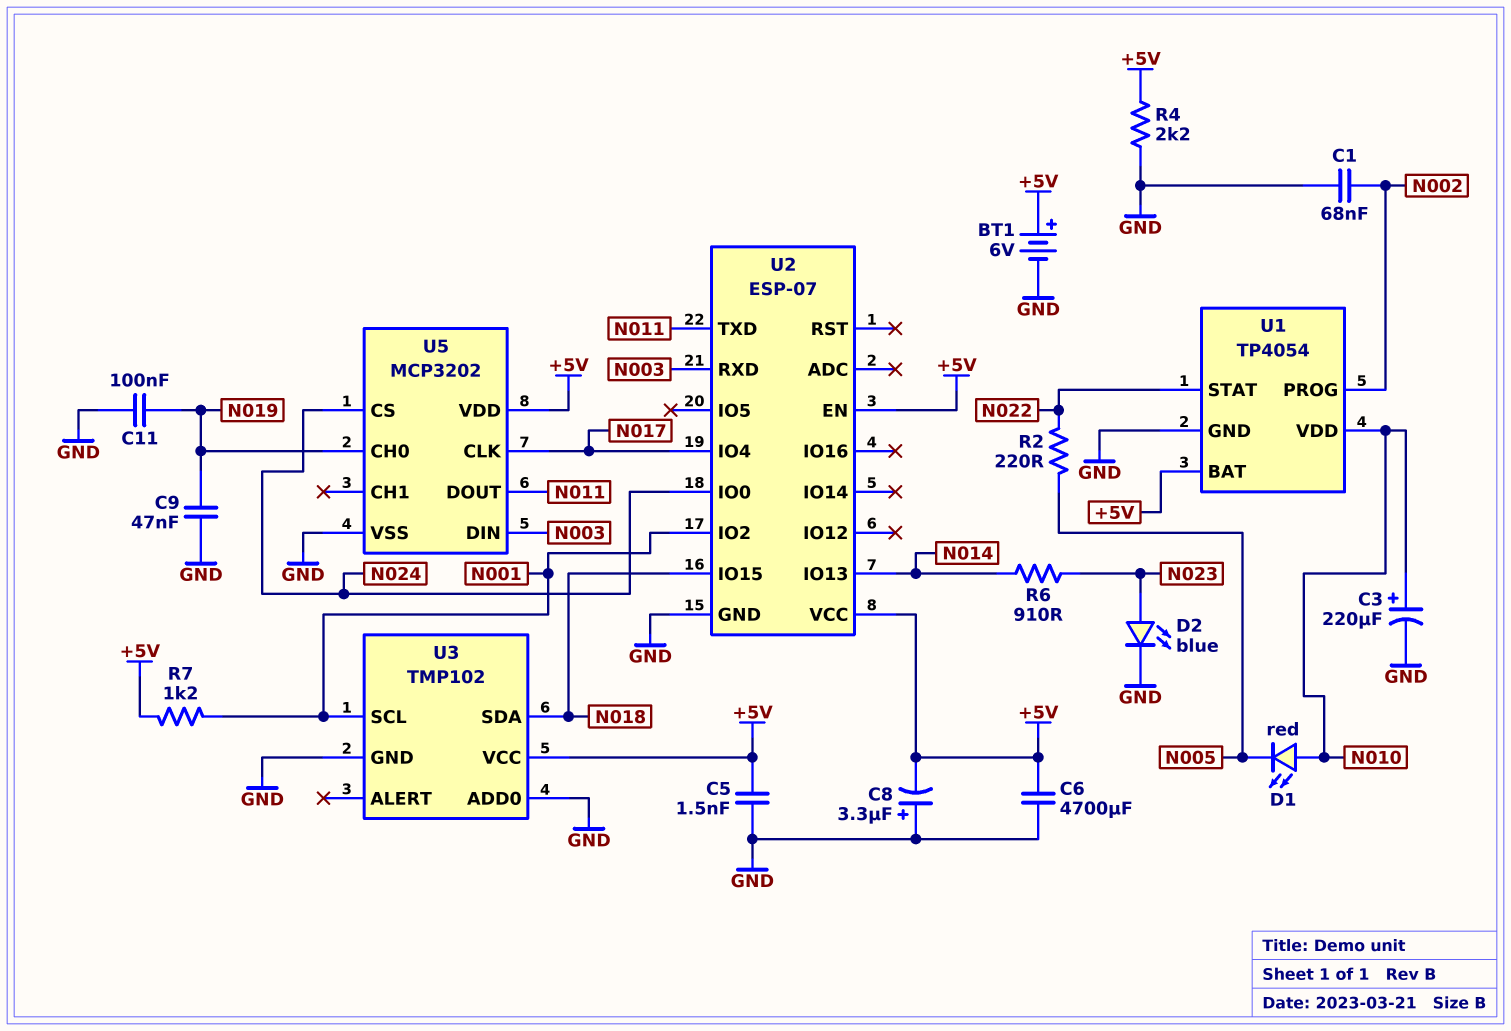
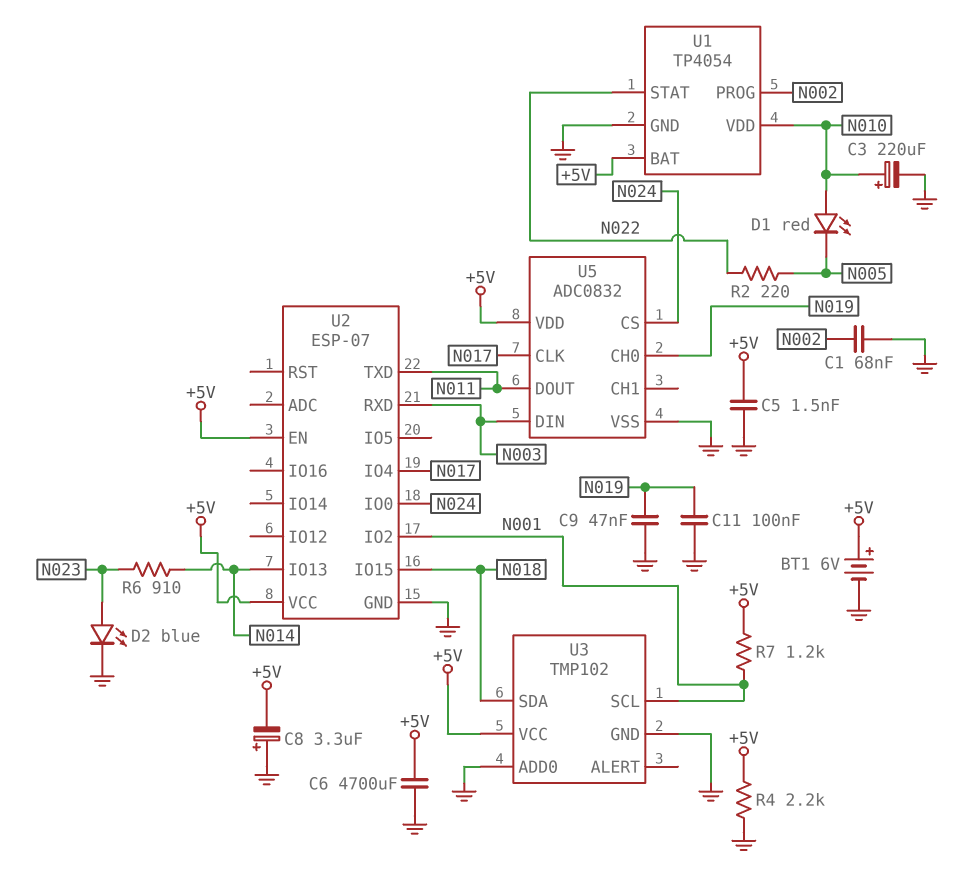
U5: MCP3202 -> ADC0832

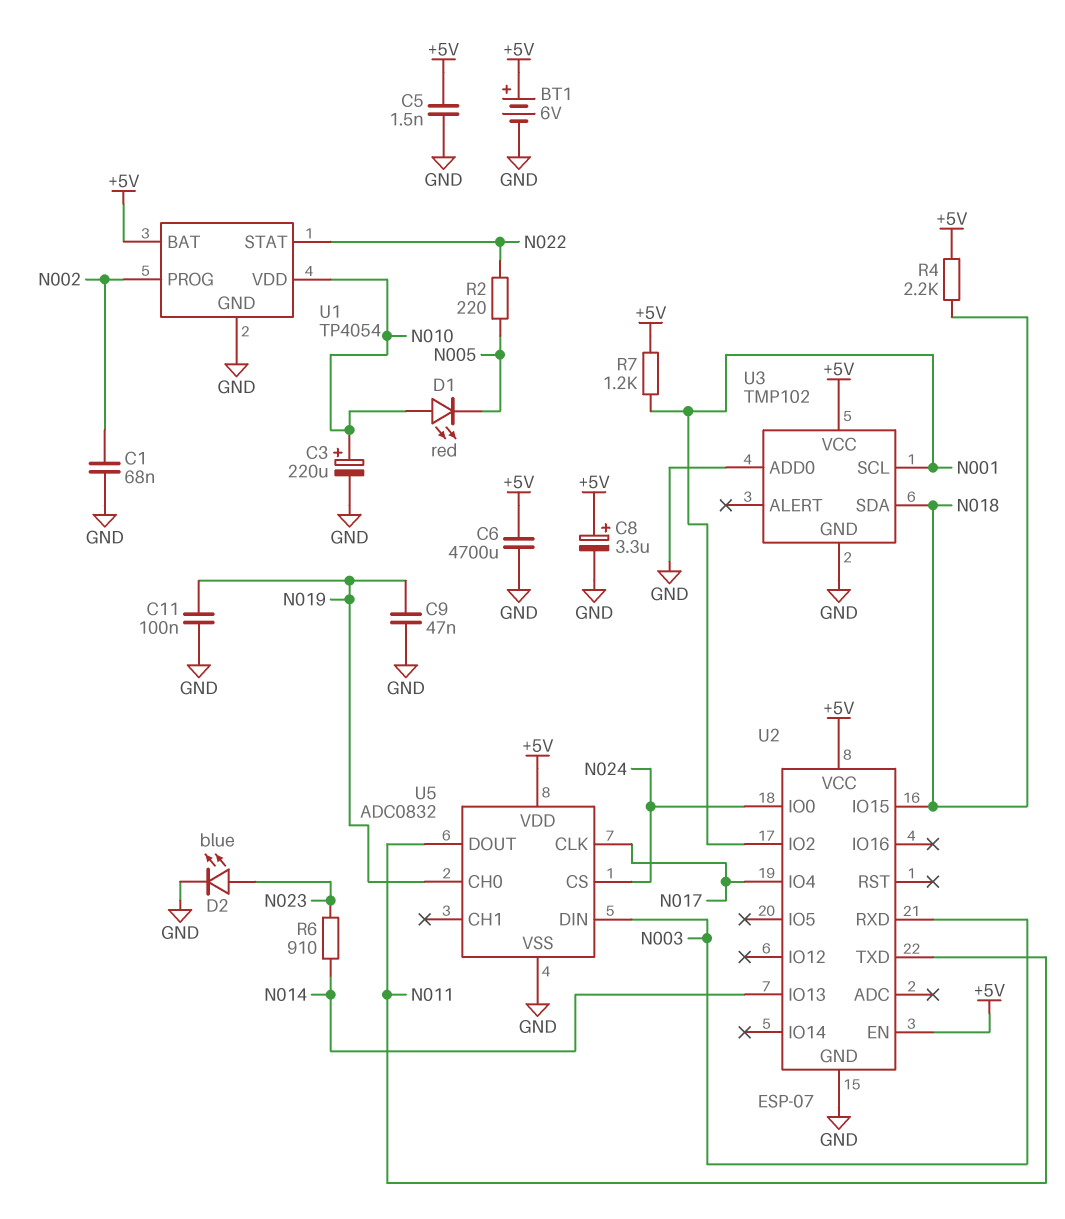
C8: 3.3uF (plus GND, minus +5V) -> 3.3uF (plus +5V, minus GND)
R4: 2.2k (+5V, GND) -> 2.2k (+5V, N018)

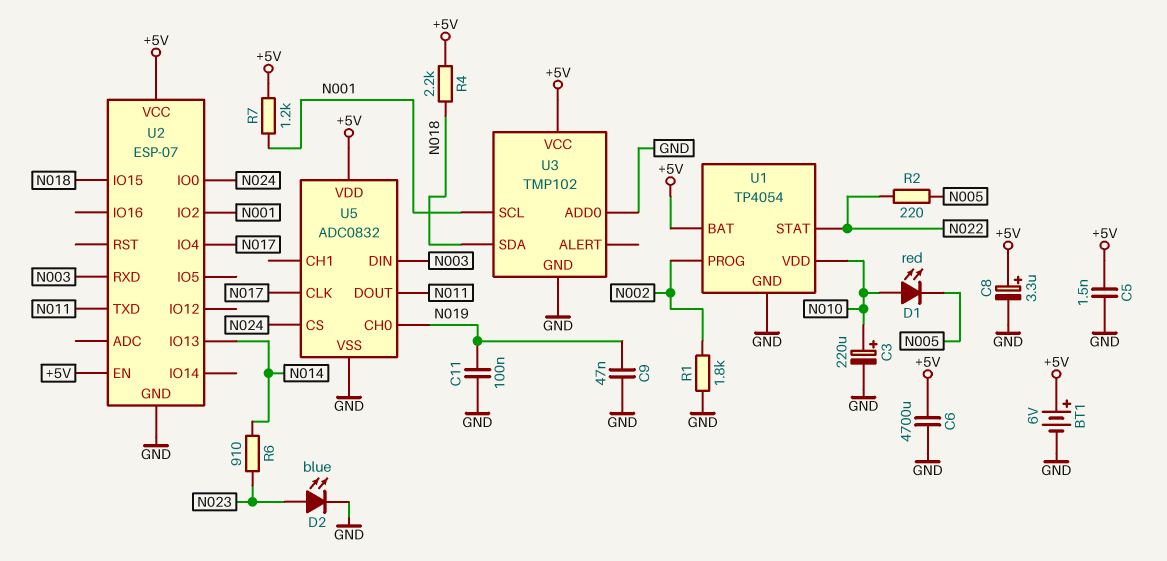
C1: 68nF (GND, N002) -> none
R1: none -> 1.8k (GND, N002)

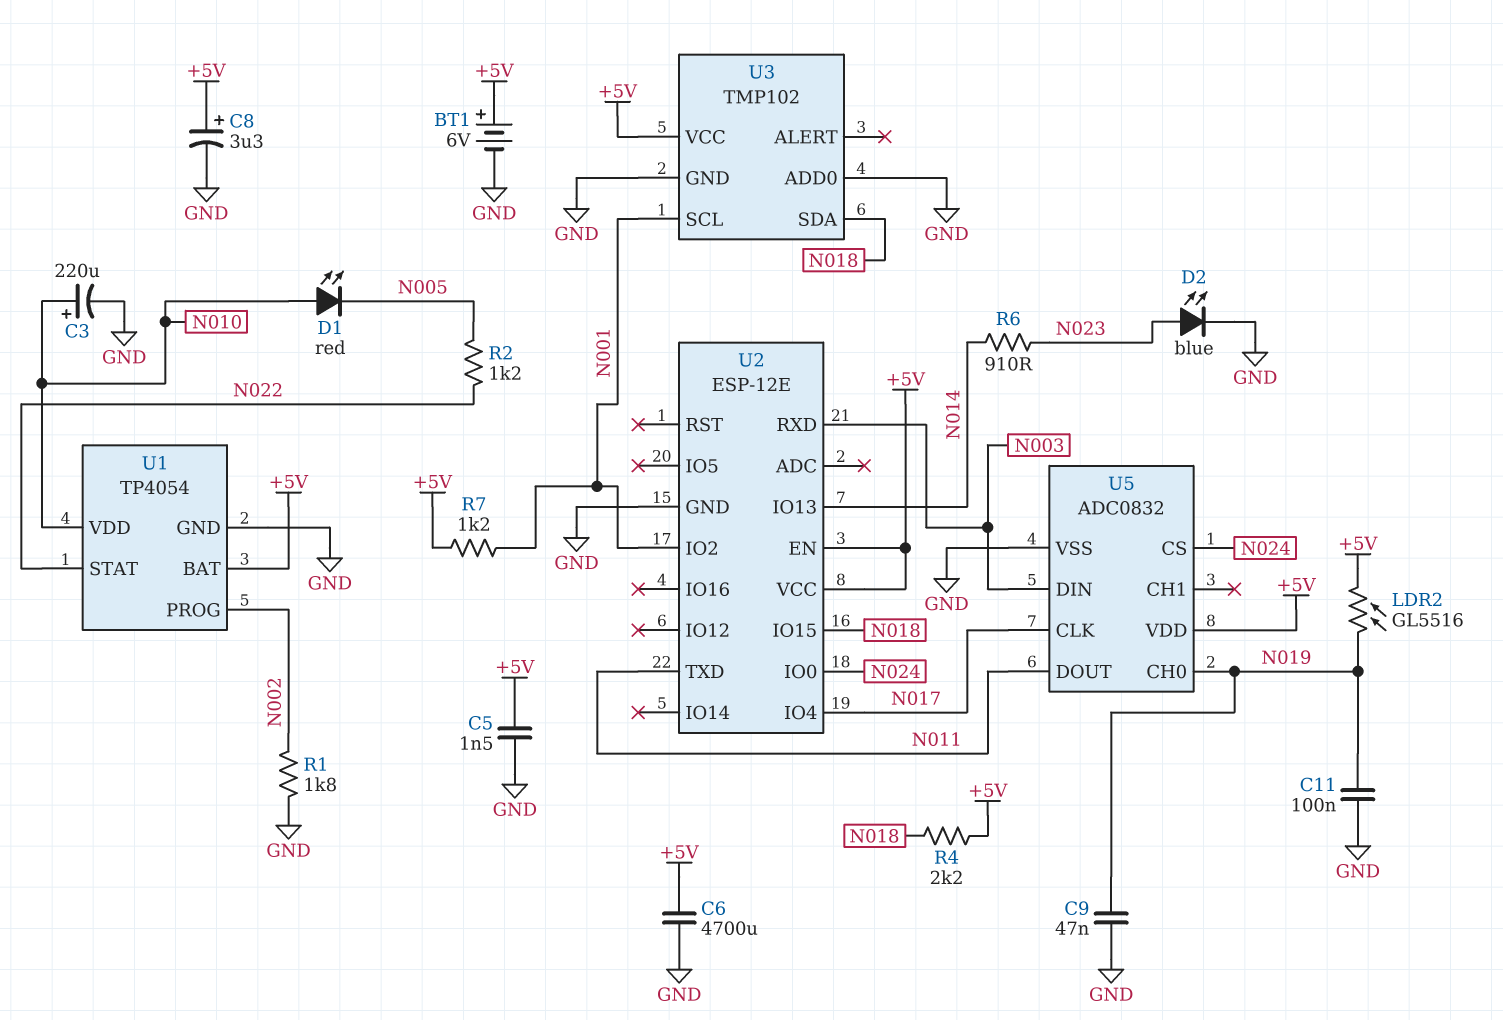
LDR2: none -> GL5516 (+5V, N019)
R2: 220 (N005, N022) -> 1.2k (N005, N022)
U2: ESP-07 -> ESP-12E

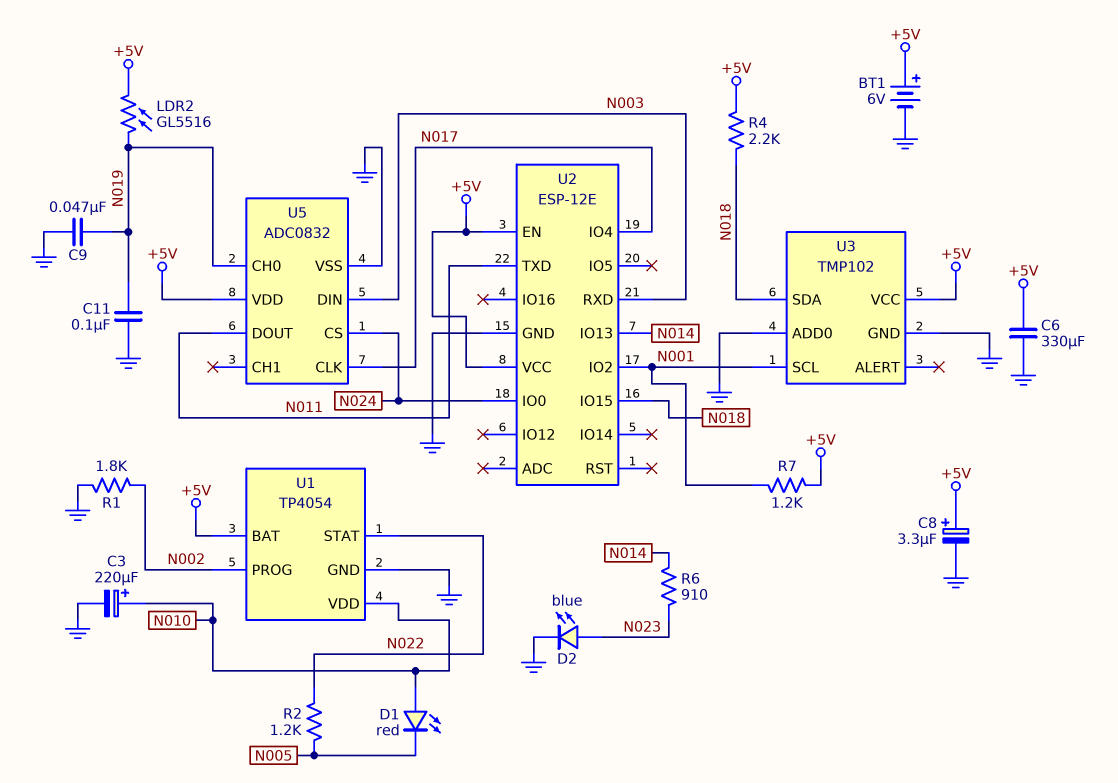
C5: 1.5nF (+5V, GND) -> none
C6: 4700uF (+5V, GND) -> 330uF (+5V, GND)

